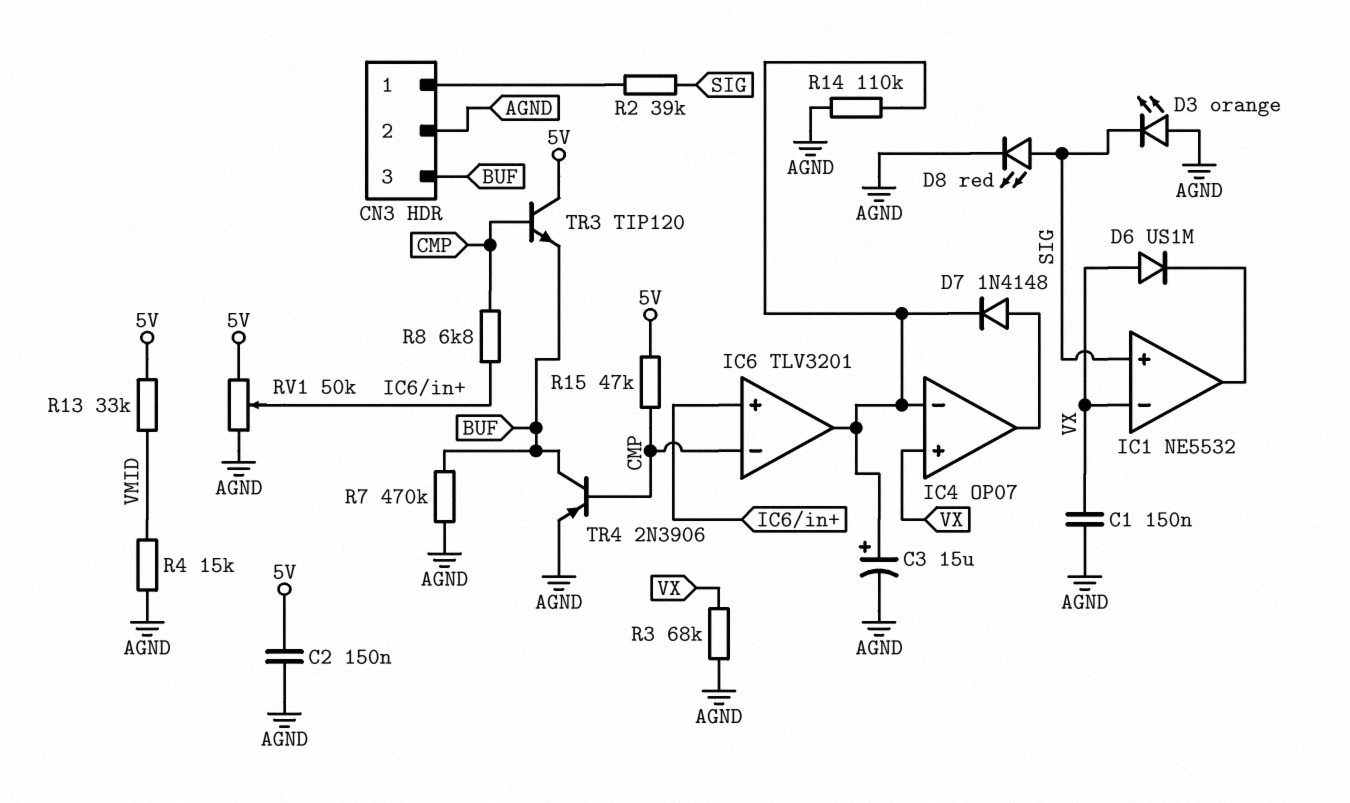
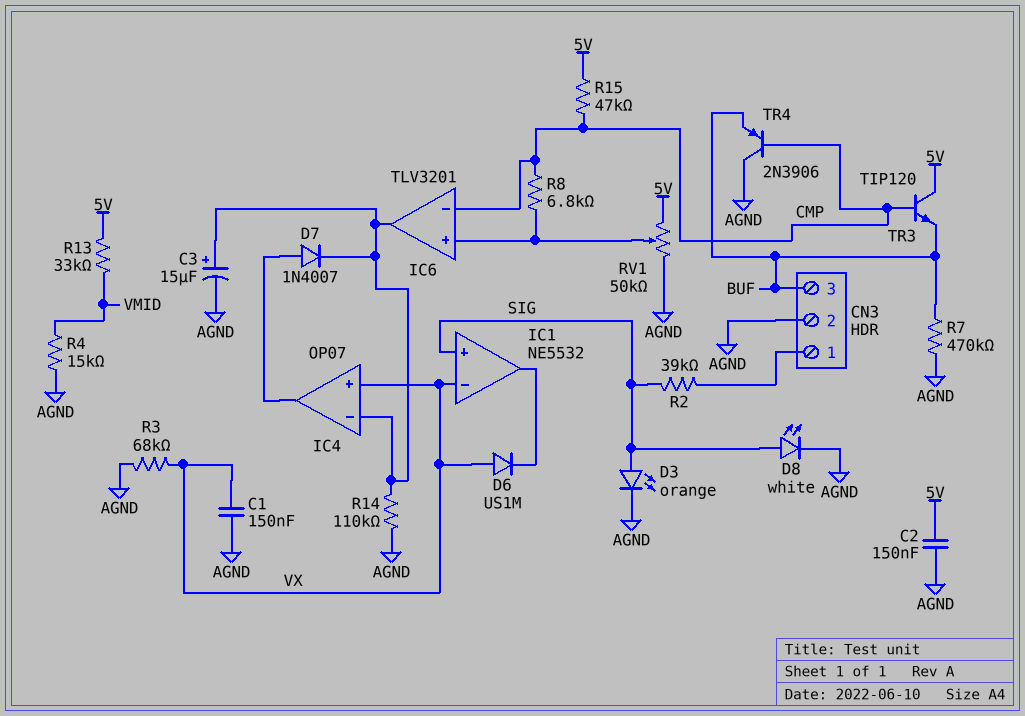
D3: LED orange (A AGND, K SIG) -> LED orange (A SIG, K AGND)
D7: diode 1N4148 (A IC4/out, K IC4/in-) -> diode 1N4007 (A IC4/out, K IC4/in-)
D8: LED red (A SIG, K AGND) -> LED white (A SIG, K AGND)
TR4: PNP 2N3906 (B CMP, C BUF, E AGND) -> PNP 2N3906 (B CMP, C AGND, E BUF)

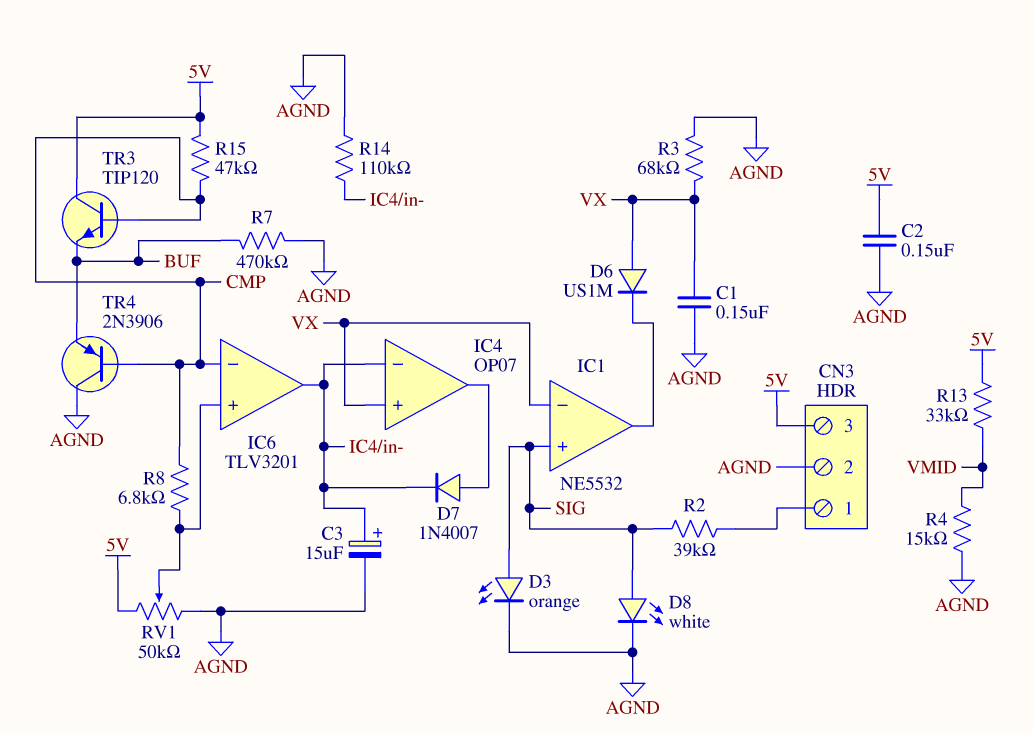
CN3 pin 3: BUF -> 5V

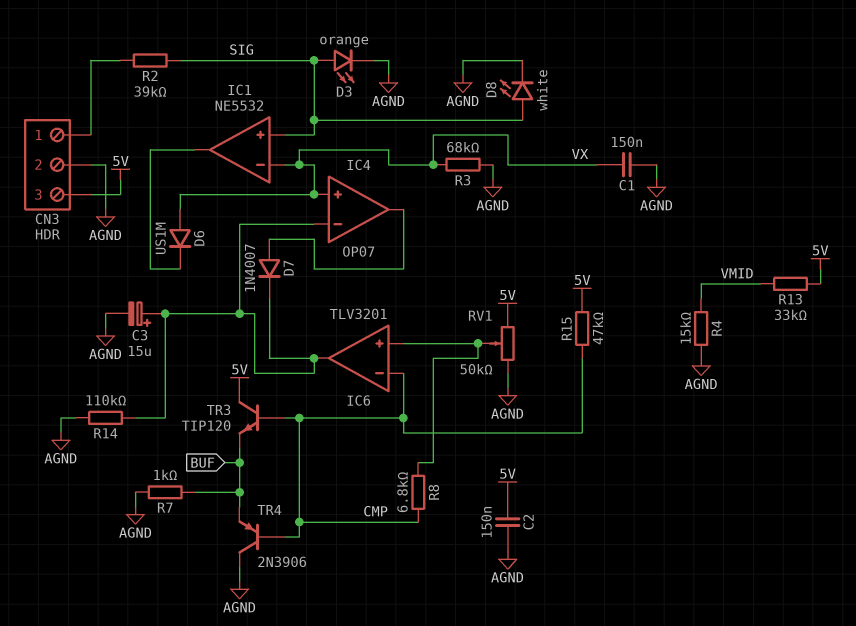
R7: 470k (AGND, BUF) -> 1k (AGND, BUF)

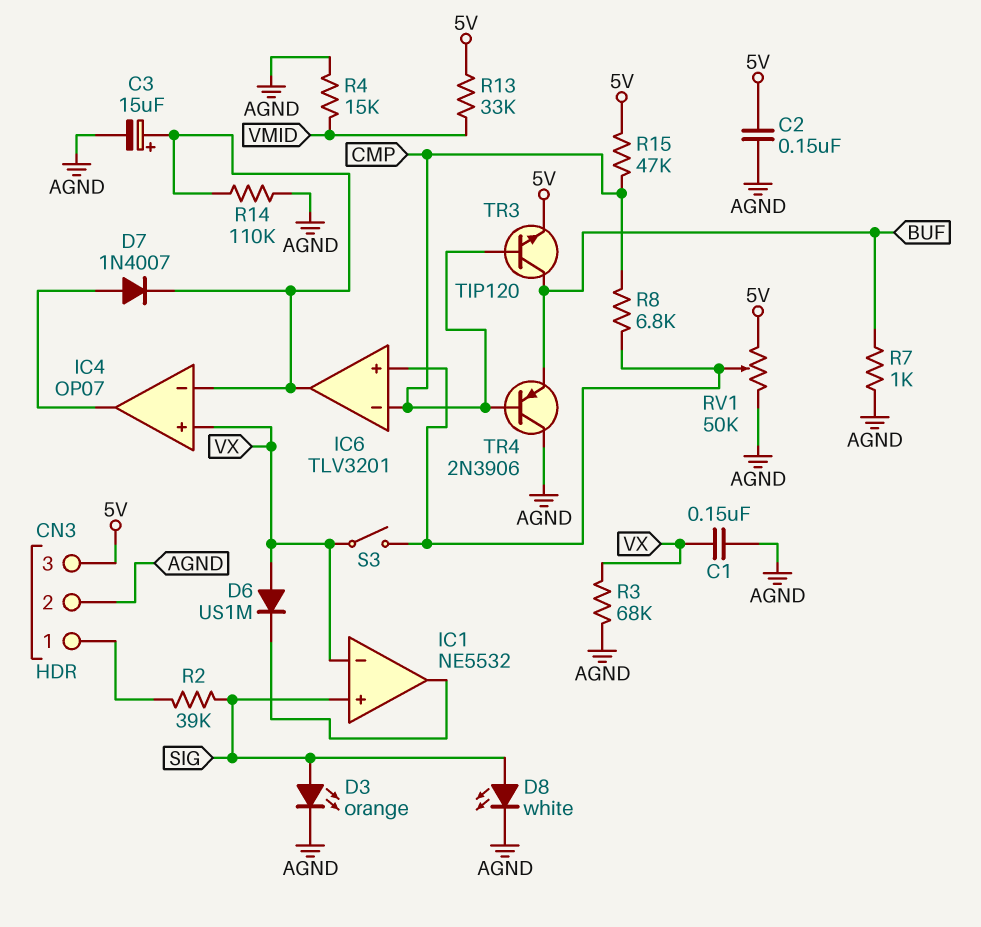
S3: none -> switch (IC6/in+, VX)
TR3: NPN TIP120 (B CMP, C 5V, E BUF) -> NPN TIP120 (B CMP, C BUF, E 5V)

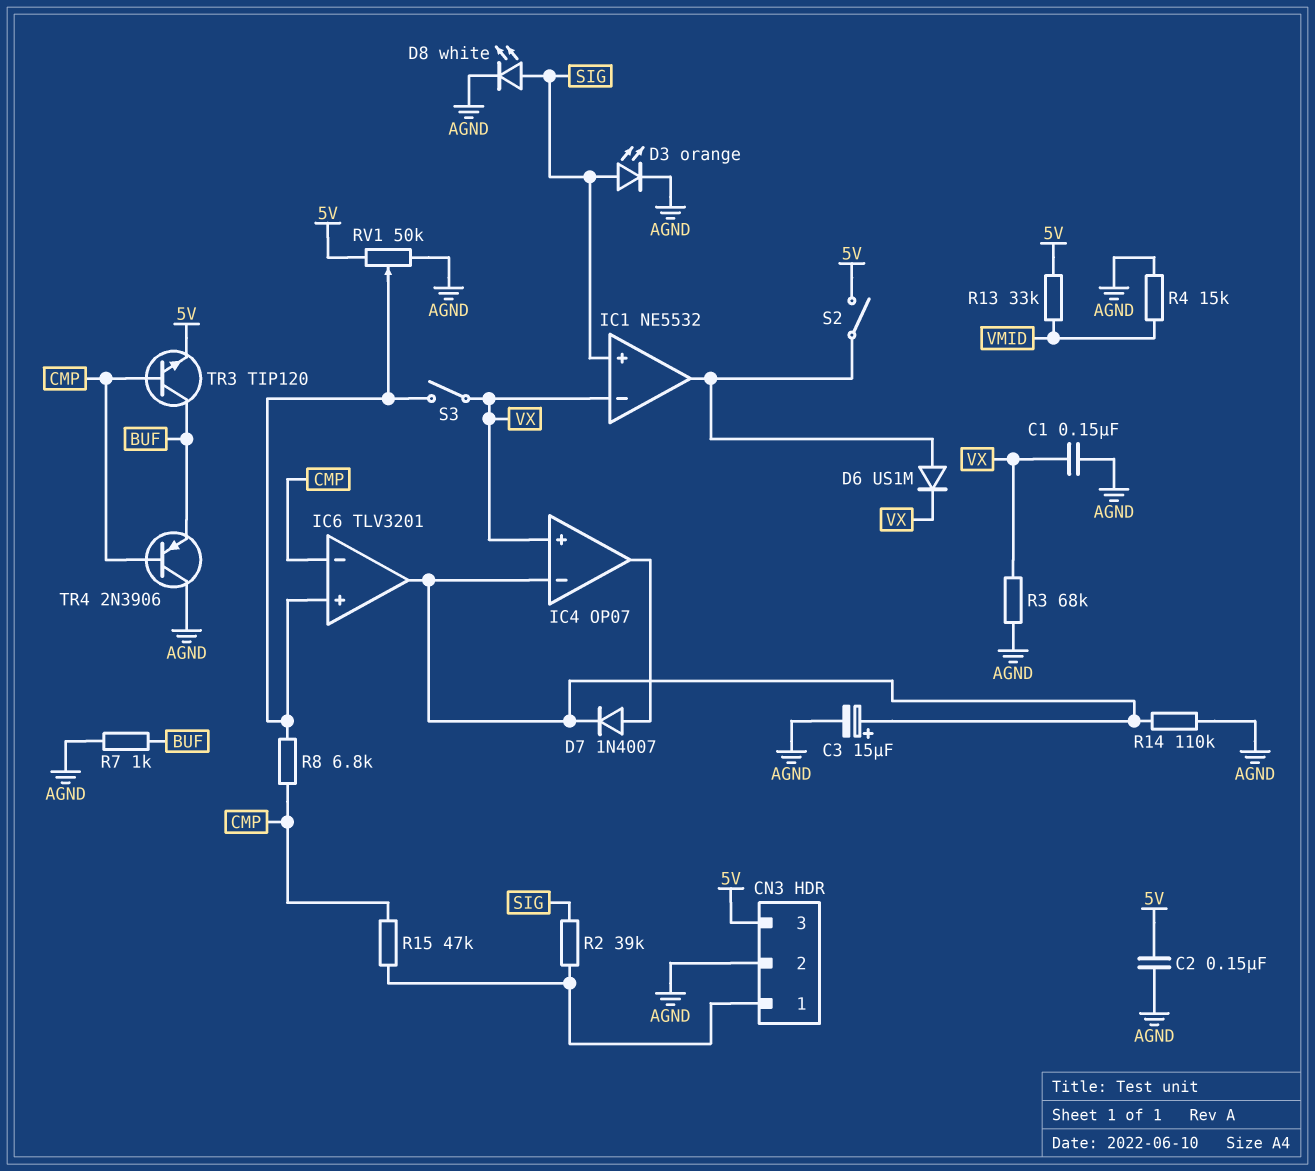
D6: diode US1M (A VX, K IC1/out) -> diode US1M (A IC1/out, K VX)
R15: 47k (5V, CMP) -> 47k (CMP, CN3/1)
S2: none -> switch (5V, IC1/out)

